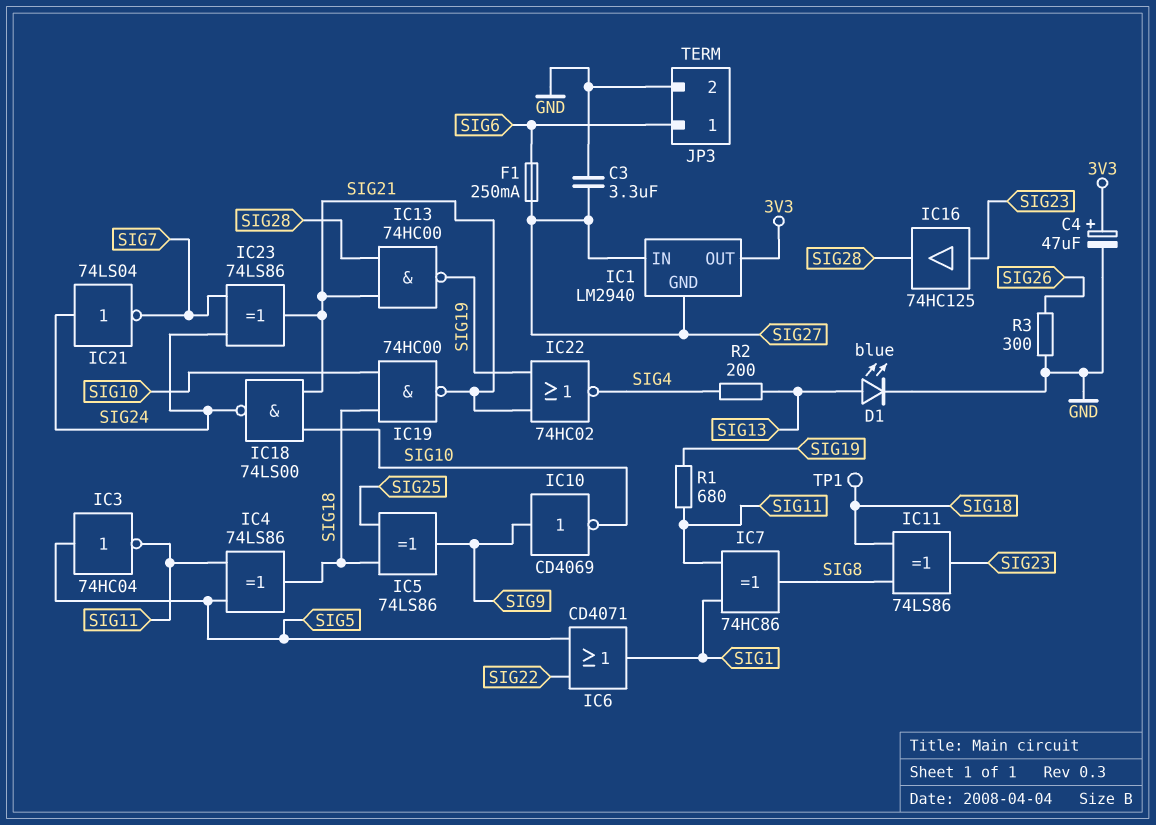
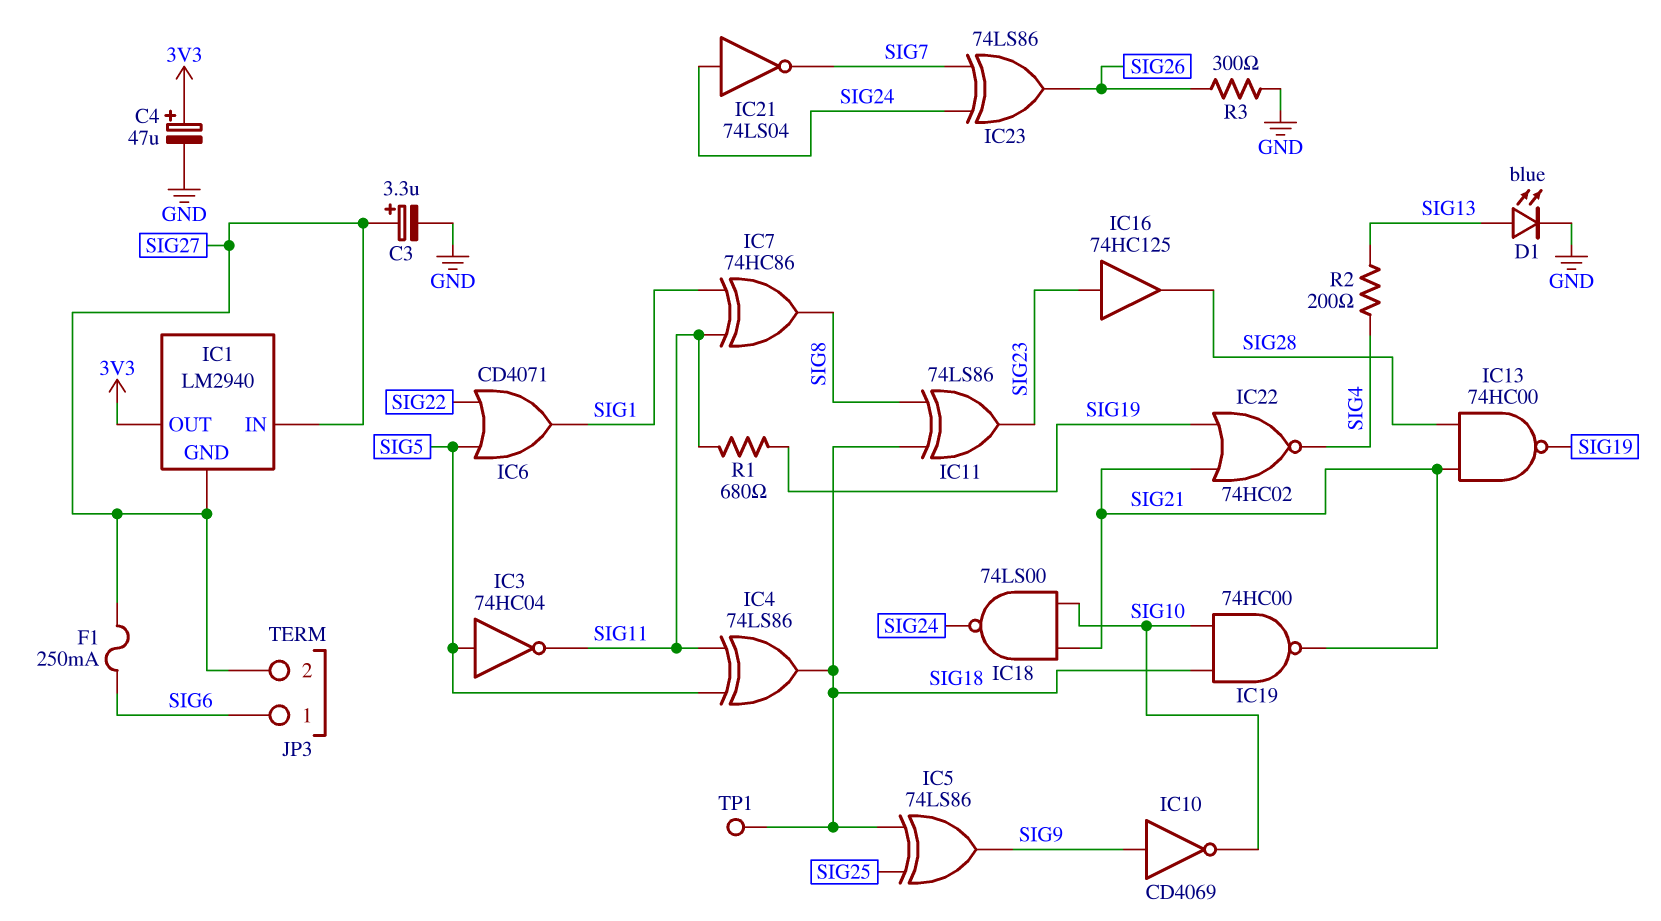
C3: 3.3uF (GND, SIG27) -> 3.3uF (plus SIG27, minus GND)
IC23: XOR 74LS86 (in SIG7, in SIG24, out SIG21) -> XOR 74LS86 (in SIG7, in SIG24, out SIG26)
JP3 pin 2: GND -> SIG27

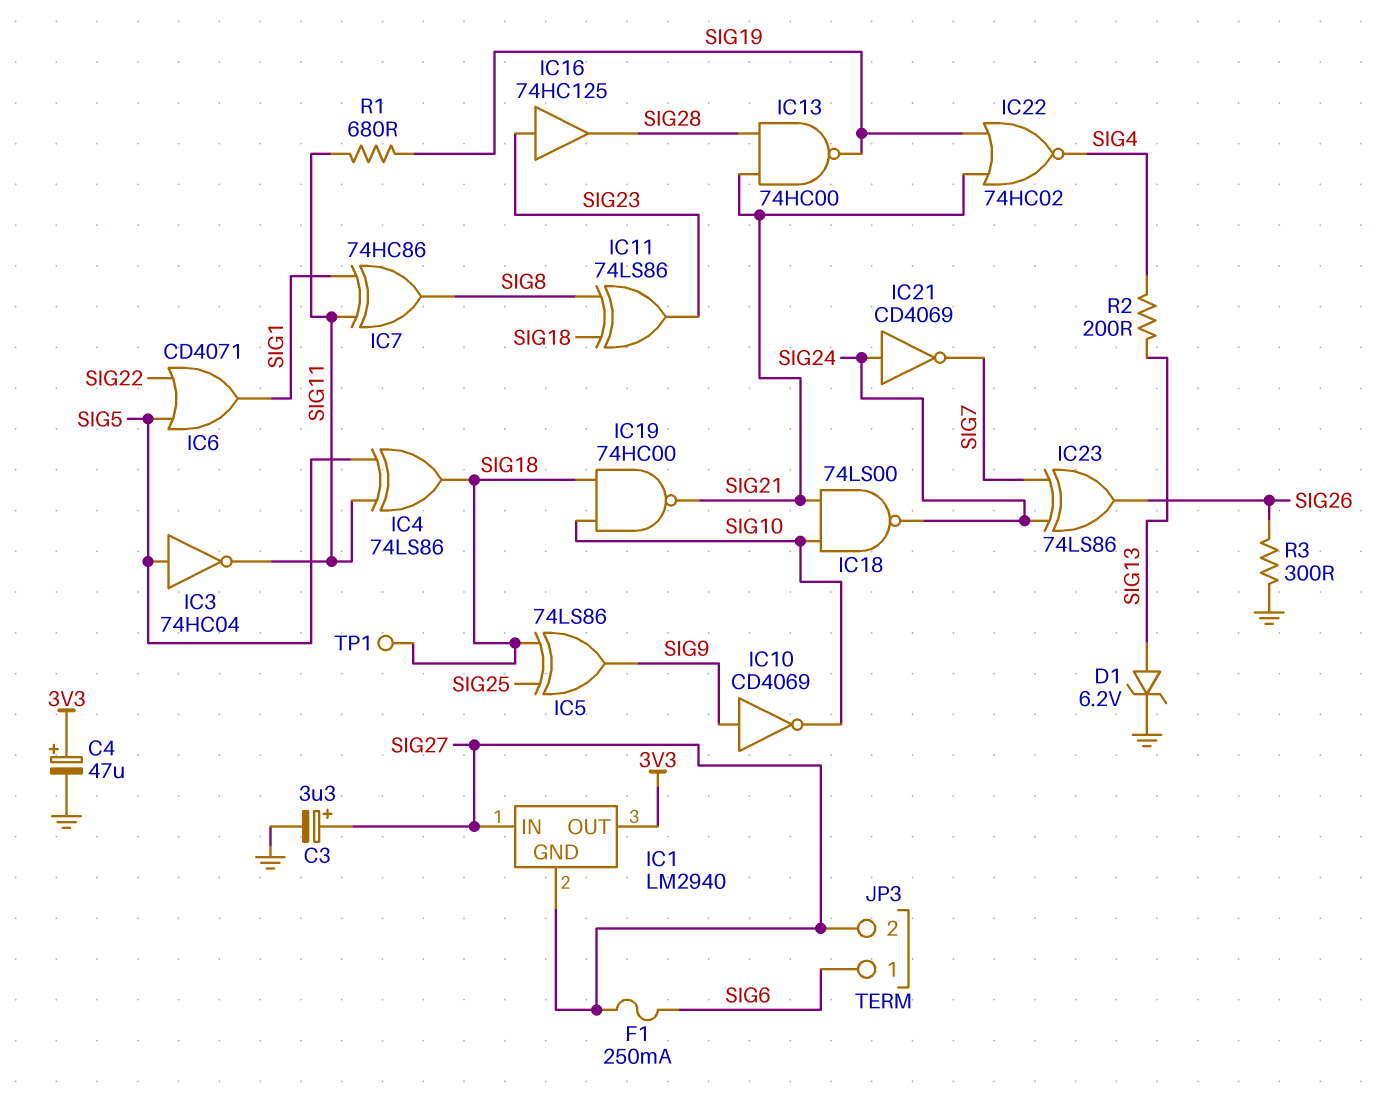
D1: LED blue (A SIG13, K GND) -> zener 6.2V (A SIG13, K GND)
IC21: NOT 74LS04 (in SIG24, out SIG7) -> NOT CD4069 (in SIG24, out SIG7)

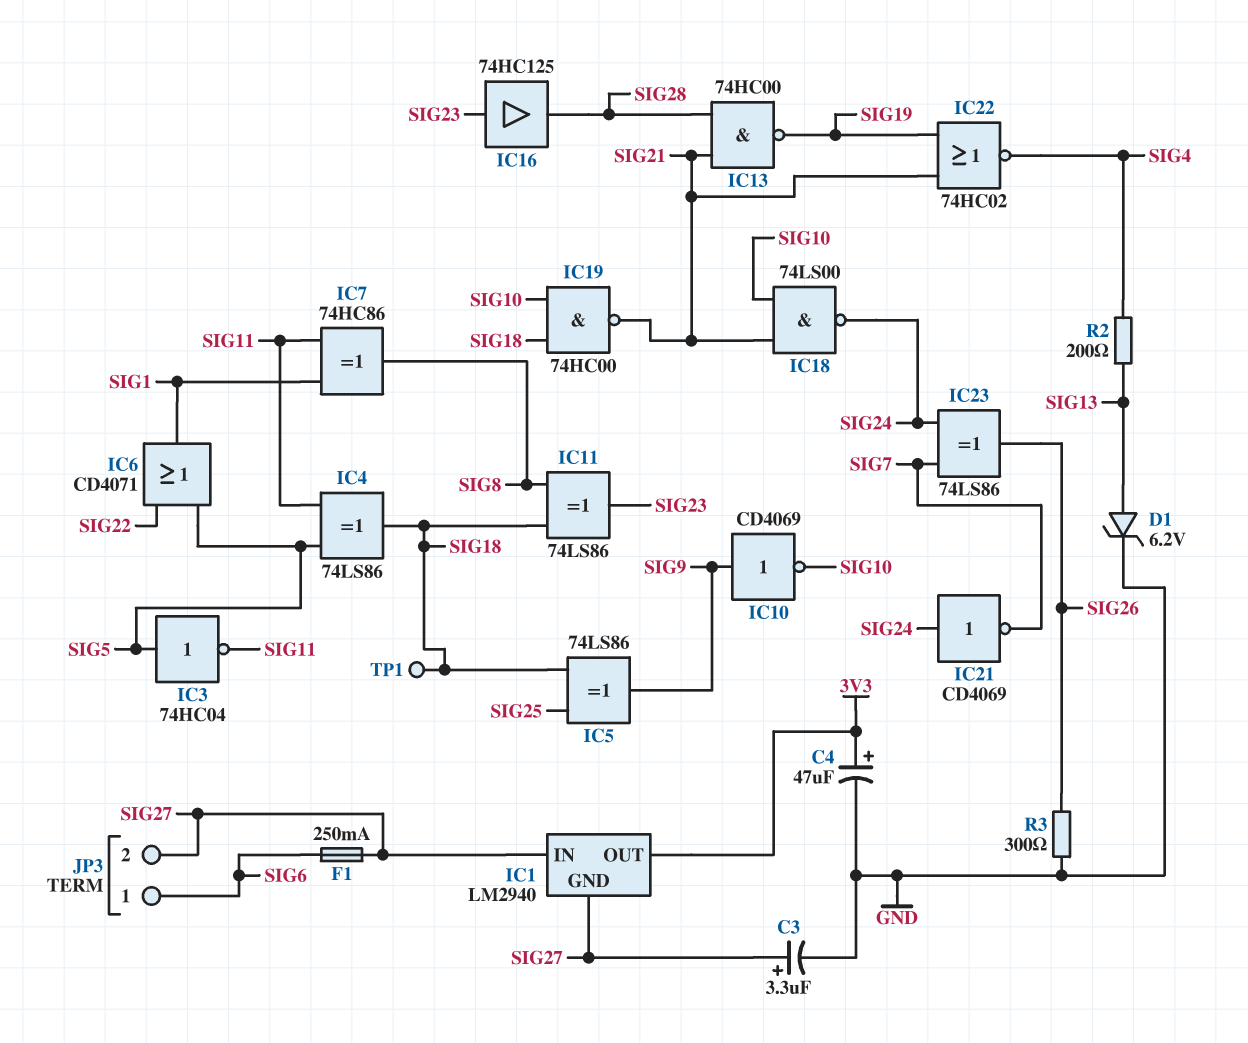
R1: 680 (SIG11, SIG19) -> none

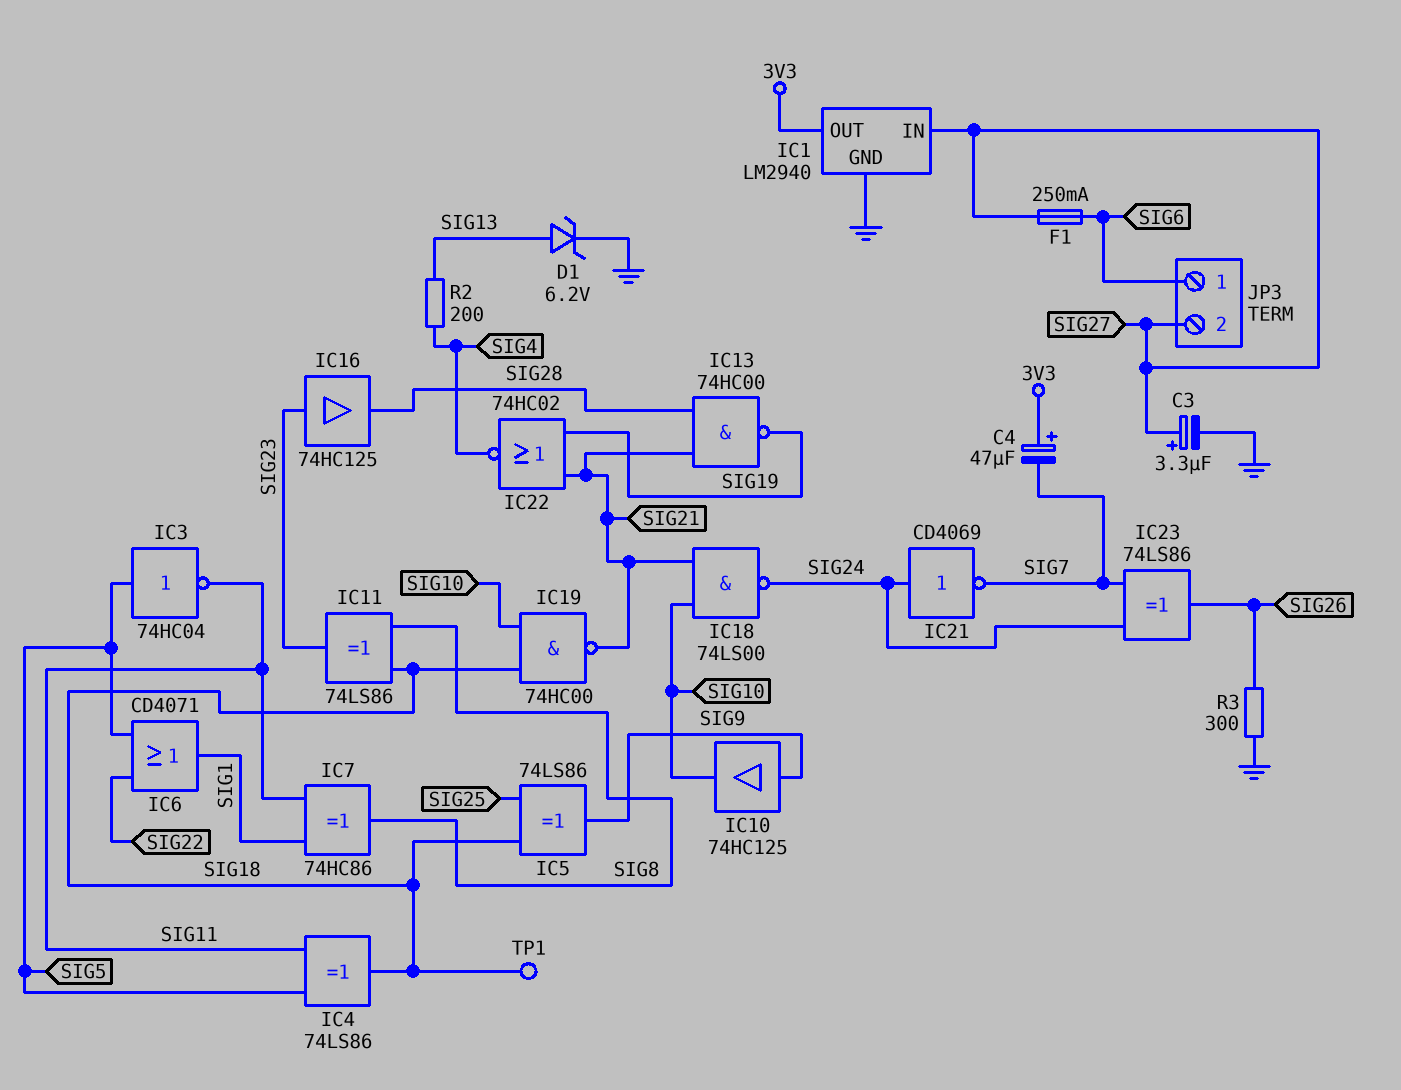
C4: 47uF (plus 3V3, minus GND) -> 47uF (plus 3V3, minus SIG7)
IC1 pin GND: SIG27 -> GND
IC10: NOT CD4069 (in SIG9, out SIG10) -> buffer 74HC125 (in SIG9, out SIG10)

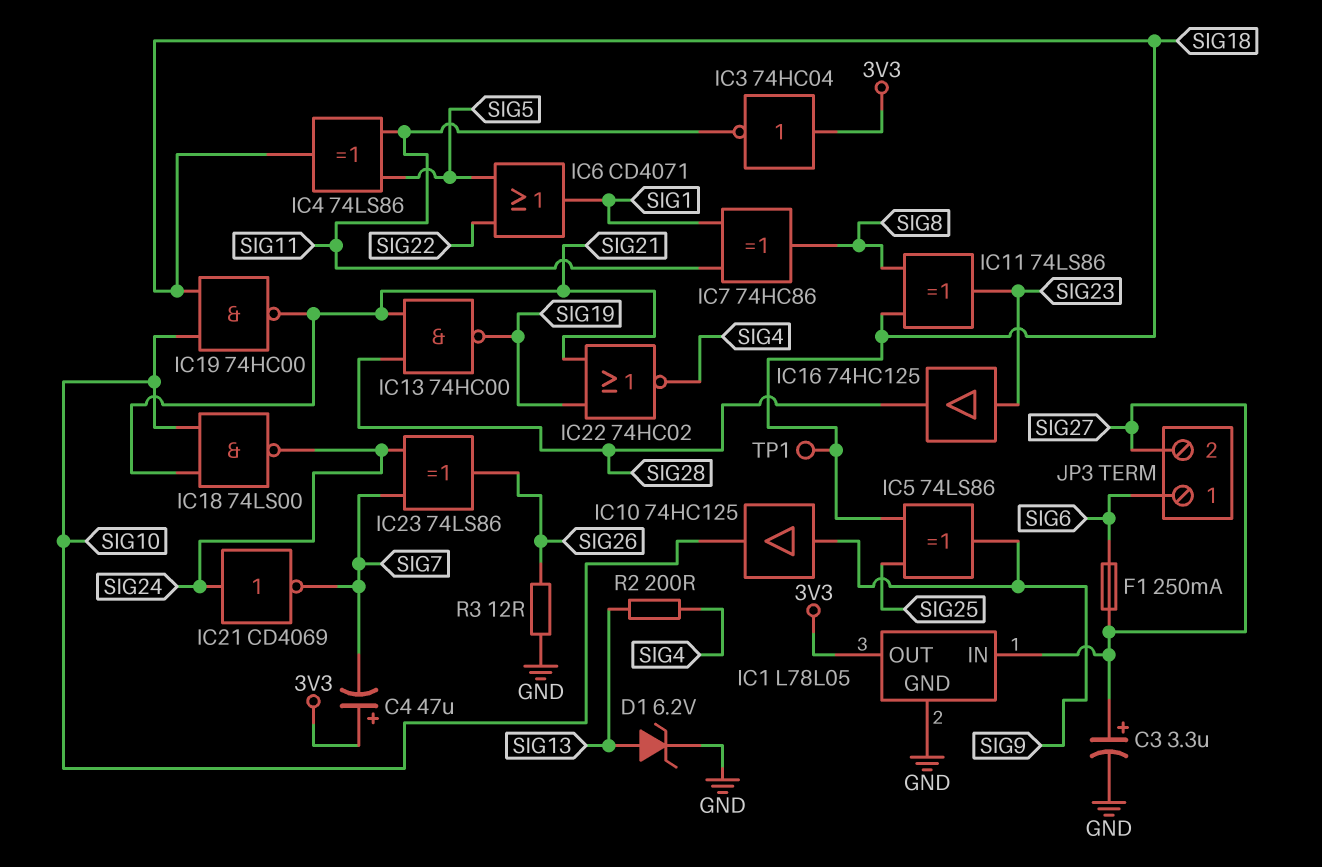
IC1: LM2940 -> L78L05
IC3: NOT 74HC04 (in SIG5, out SIG11) -> NOT 74HC04 (in 3V3, out SIG11)
R3: 300 (GND, SIG26) -> 12 (GND, SIG26)

